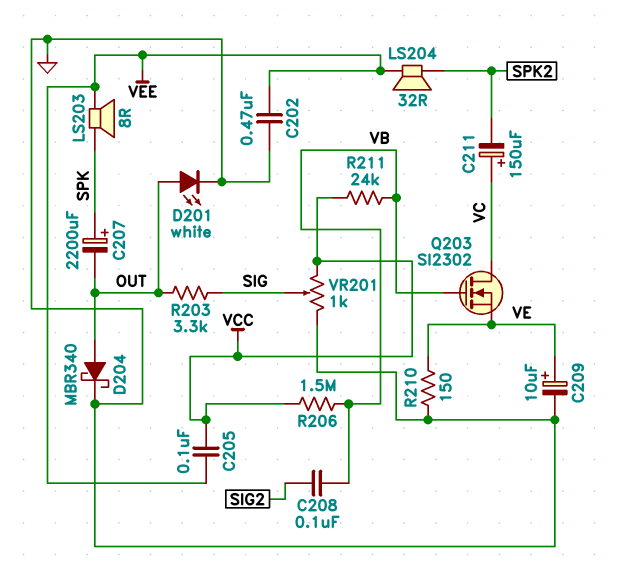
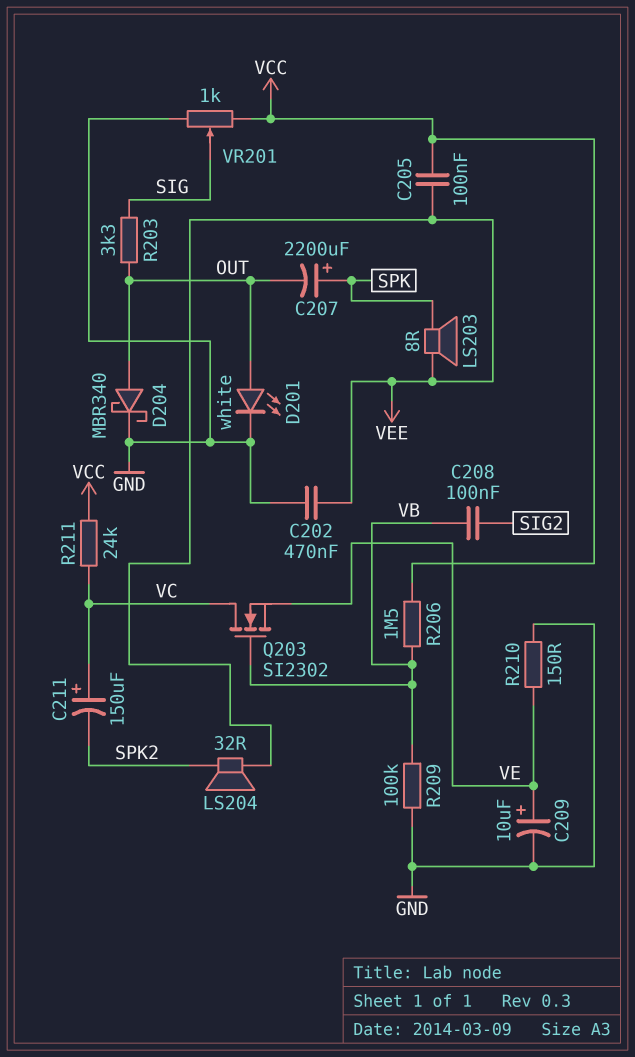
R209: none -> 100k (GND, VB)
R211: 24k (VB, VCC) -> 24k (VC, VCC)

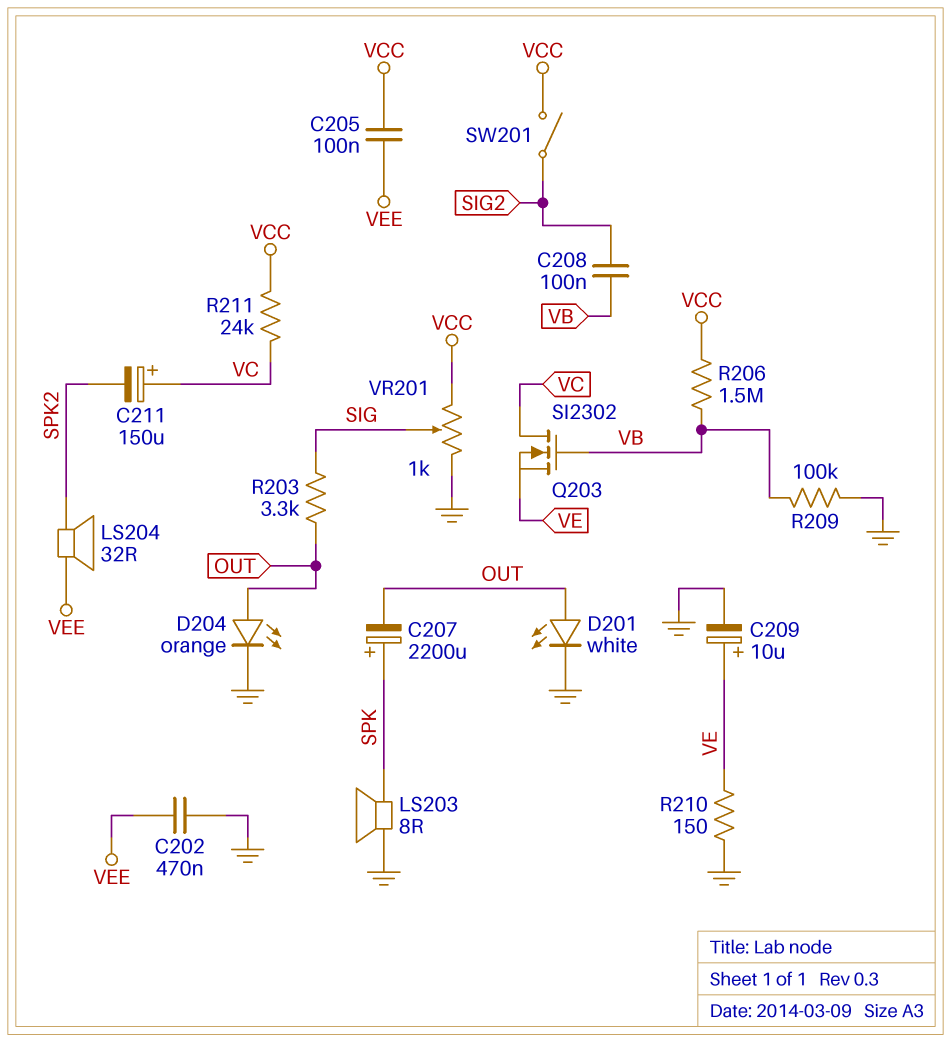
D204: schottky MBR340 (A OUT, K GND) -> LED orange (A OUT, K GND)
LS203: speaker 8R (SPK, VEE) -> speaker 8R (GND, SPK)
SW201: none -> switch (SIG2, VCC)

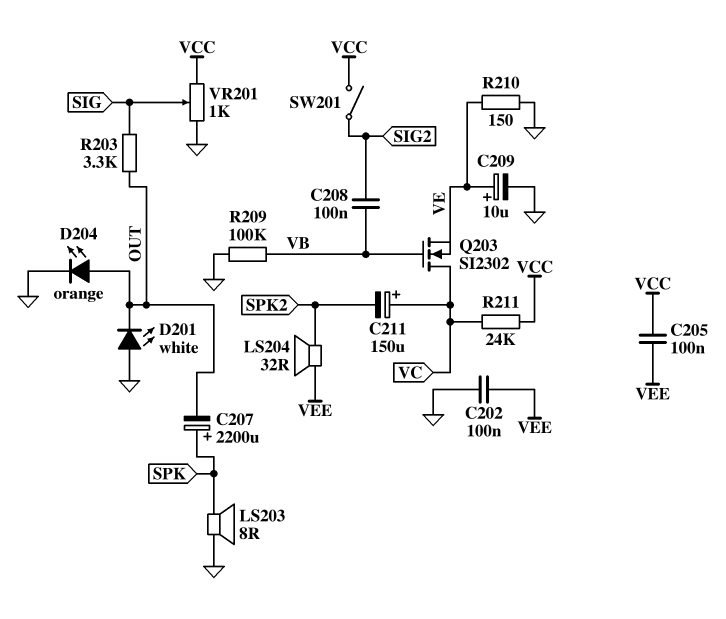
C202: 470nF (GND, VEE) -> 100nF (GND, VEE)
D201: LED white (A OUT, K GND) -> LED white (A GND, K OUT)
R206: 1.5M (VB, VCC) -> none

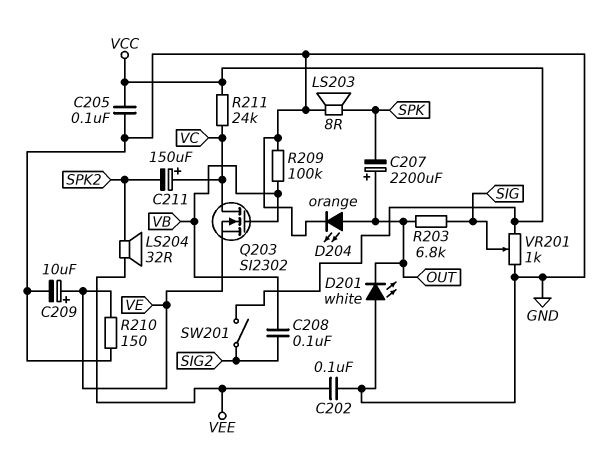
C205: 100nF (VCC, VEE) -> 100nF (GND, VCC)
C207: 2200uF (plus SPK, minus OUT) -> 2200uF (plus OUT, minus SPK)
R203: 3.3k (OUT, SIG) -> 6.8k (OUT, SIG)

